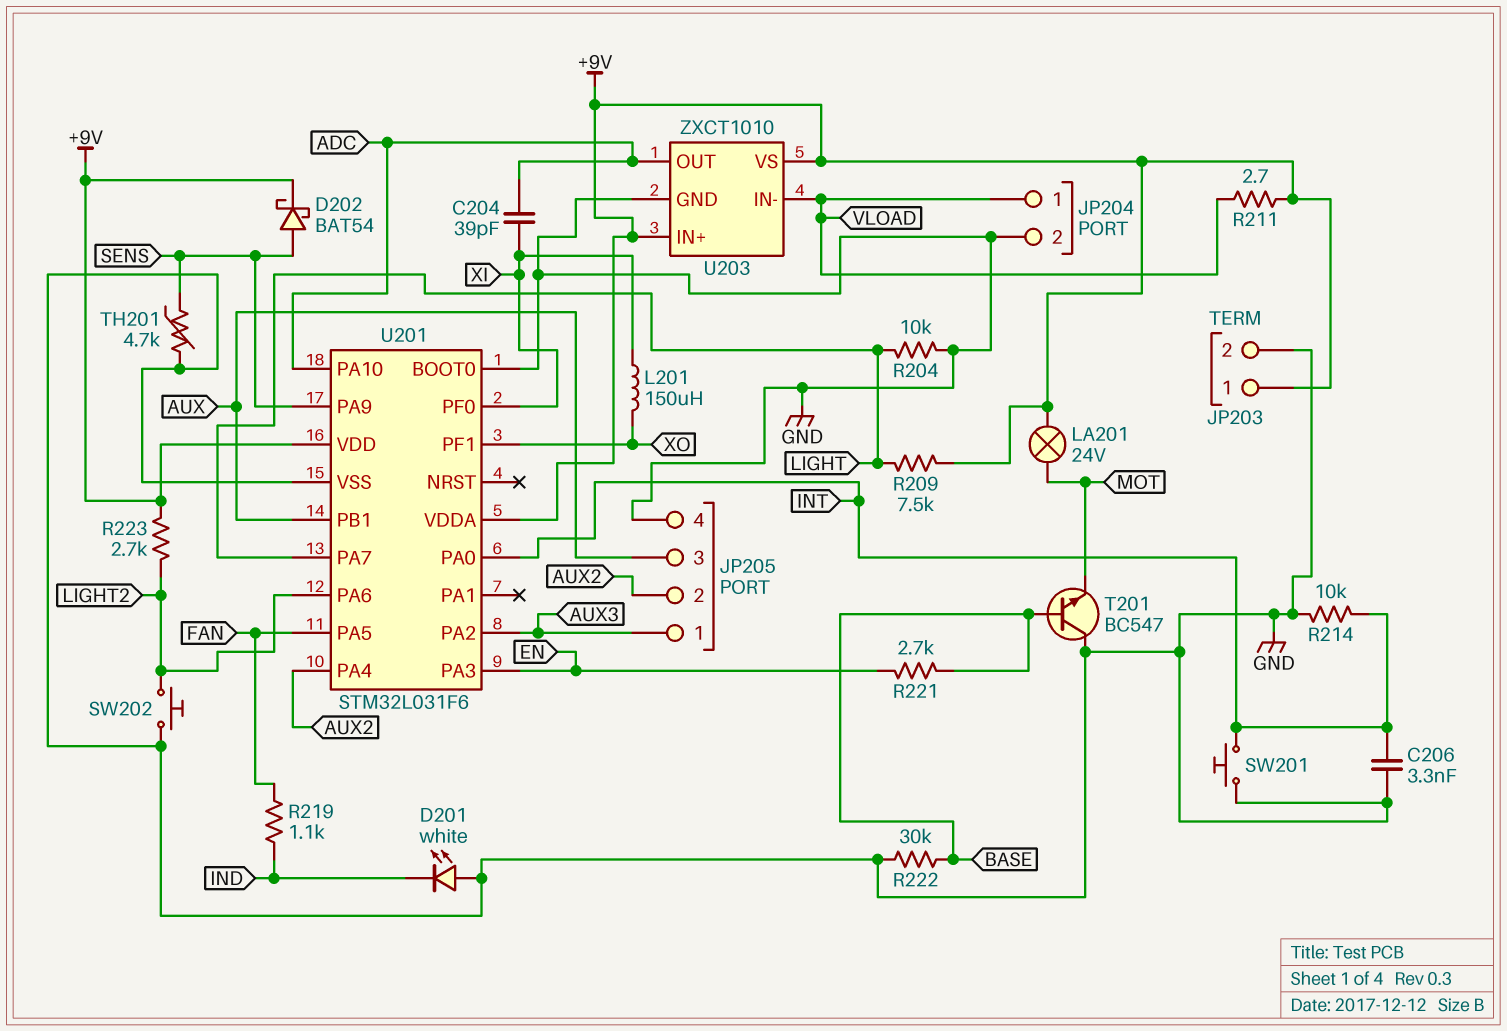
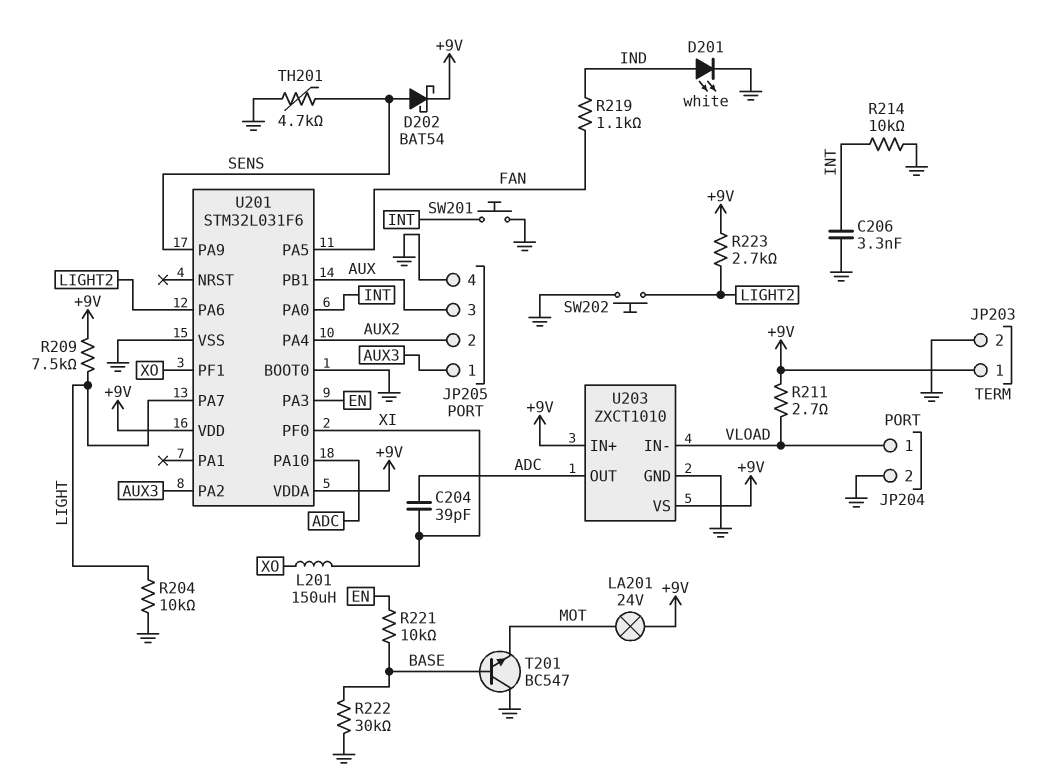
D201: LED white (A GND, K IND) -> LED white (A IND, K GND)
R221: 2.7k (BASE, EN) -> 10k (BASE, EN)

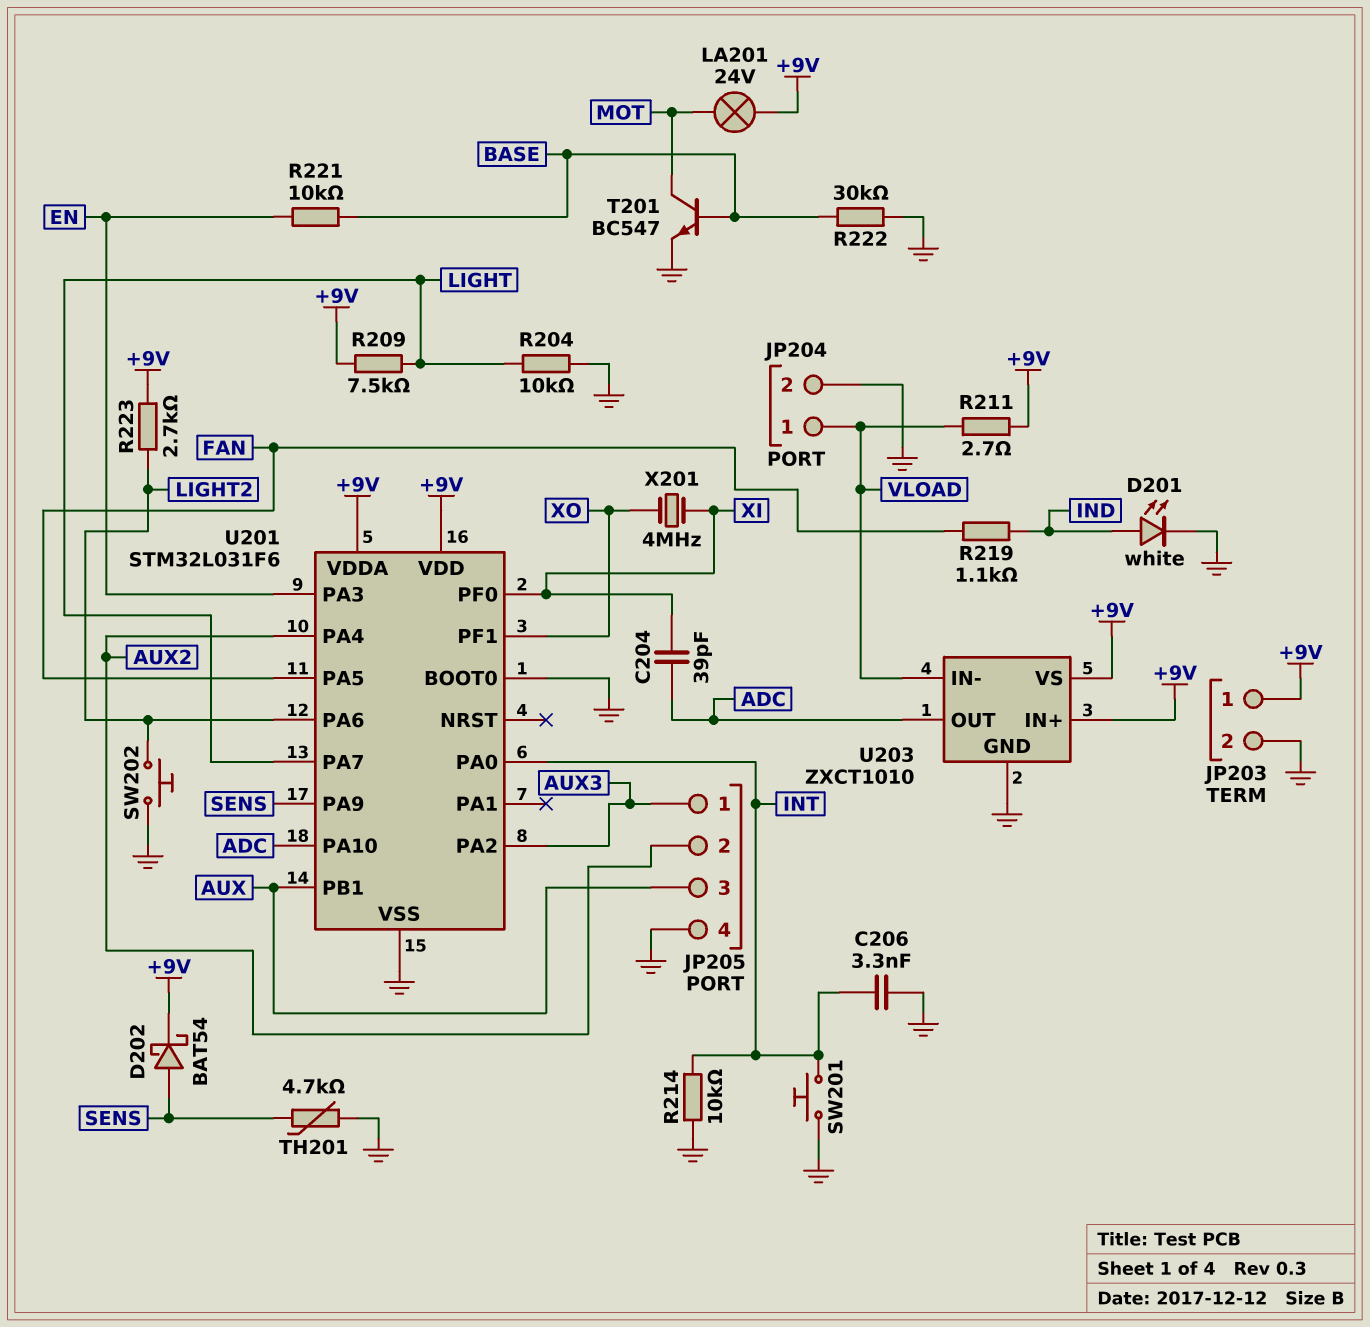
L201: 150uH (XI, XO) -> none
T201: NPN BC547 (B BASE, C GND, E MOT) -> NPN BC547 (B BASE, C MOT, E GND)
X201: none -> 4MHz (XI, XO)

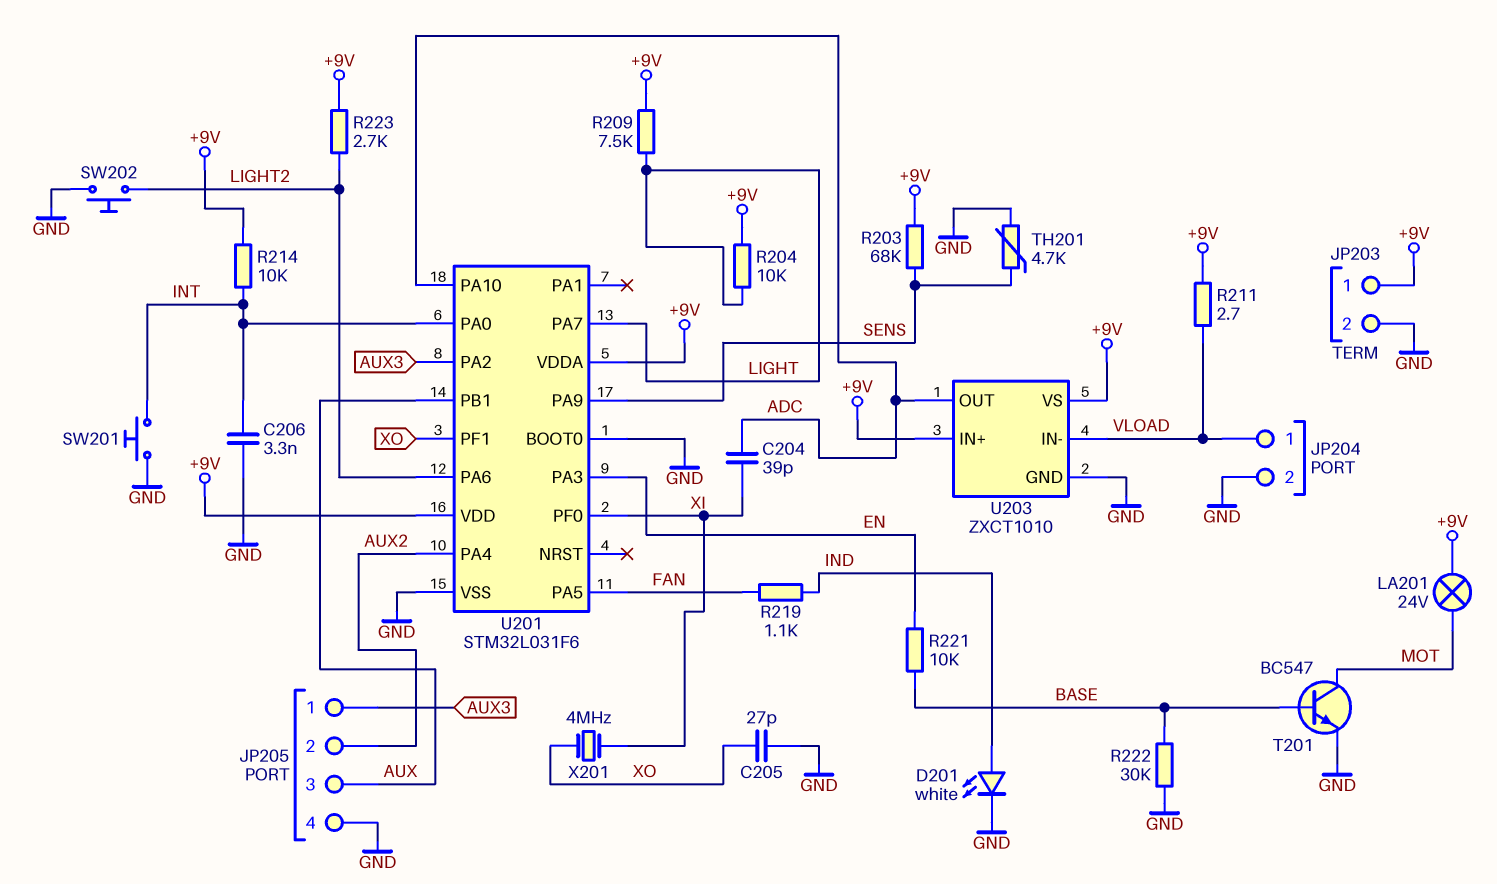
C205: none -> 27pF (GND, XO)
D202: schottky BAT54 (A SENS, K +9V) -> none
R203: none -> 68k (+9V, SENS)
R204: 10k (GND, LIGHT) -> 10k (+9V, LIGHT)
R214: 10k (GND, INT) -> 10k (+9V, INT)

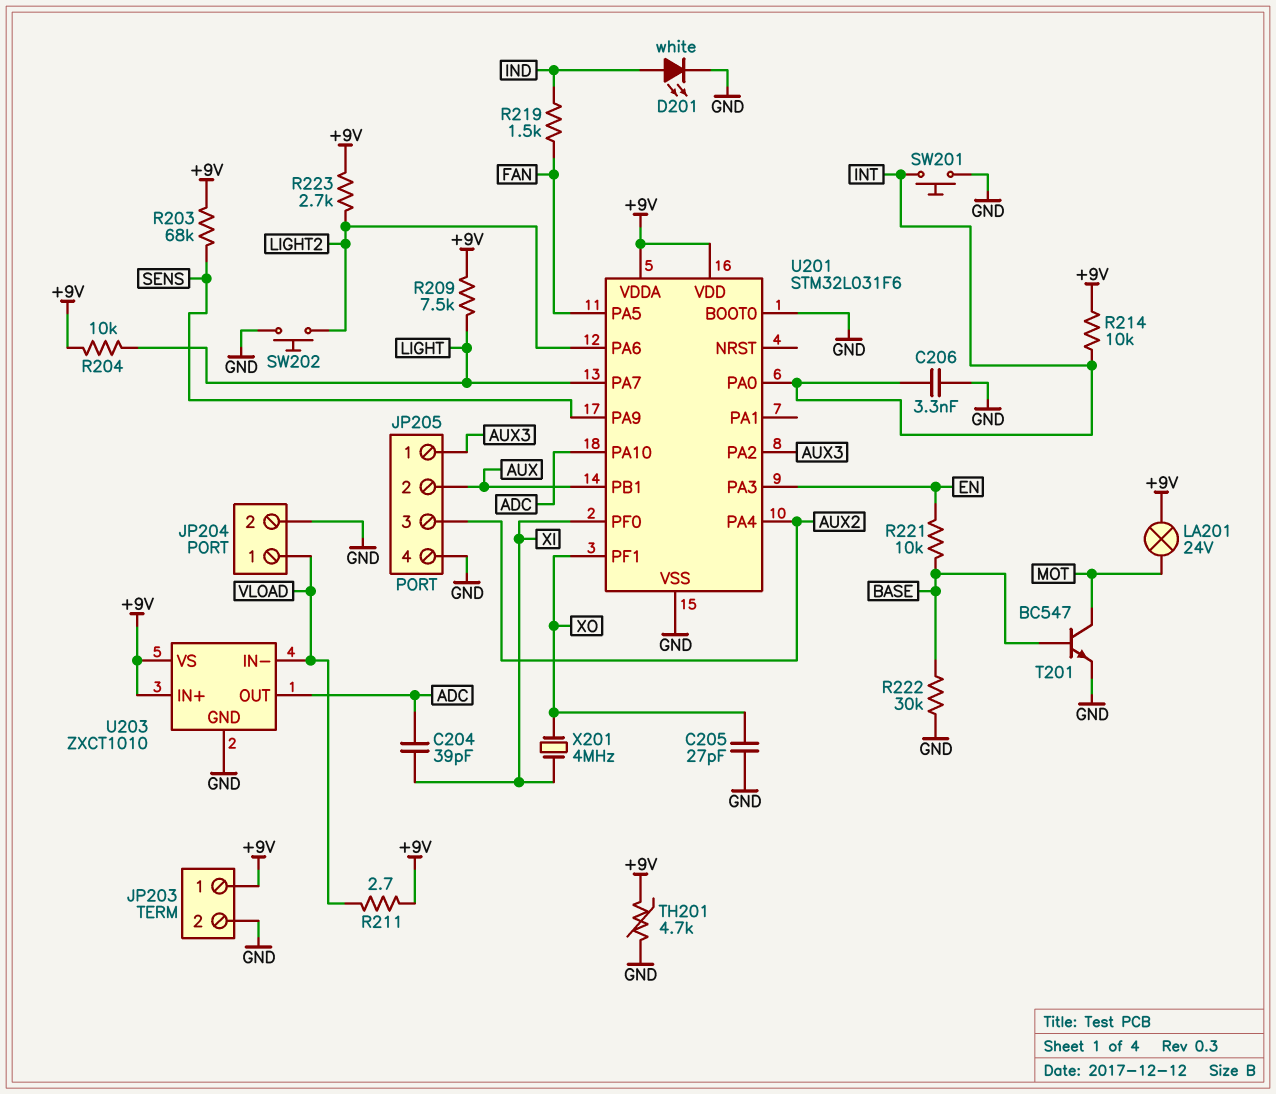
JP205 pin 2: AUX2 -> AUX
JP205 pin 3: AUX -> AUX2
R219: 1.1k (FAN, IND) -> 1.5k (FAN, IND)
TH201: 4.7k (GND, SENS) -> 4.7k (+9V, GND)

